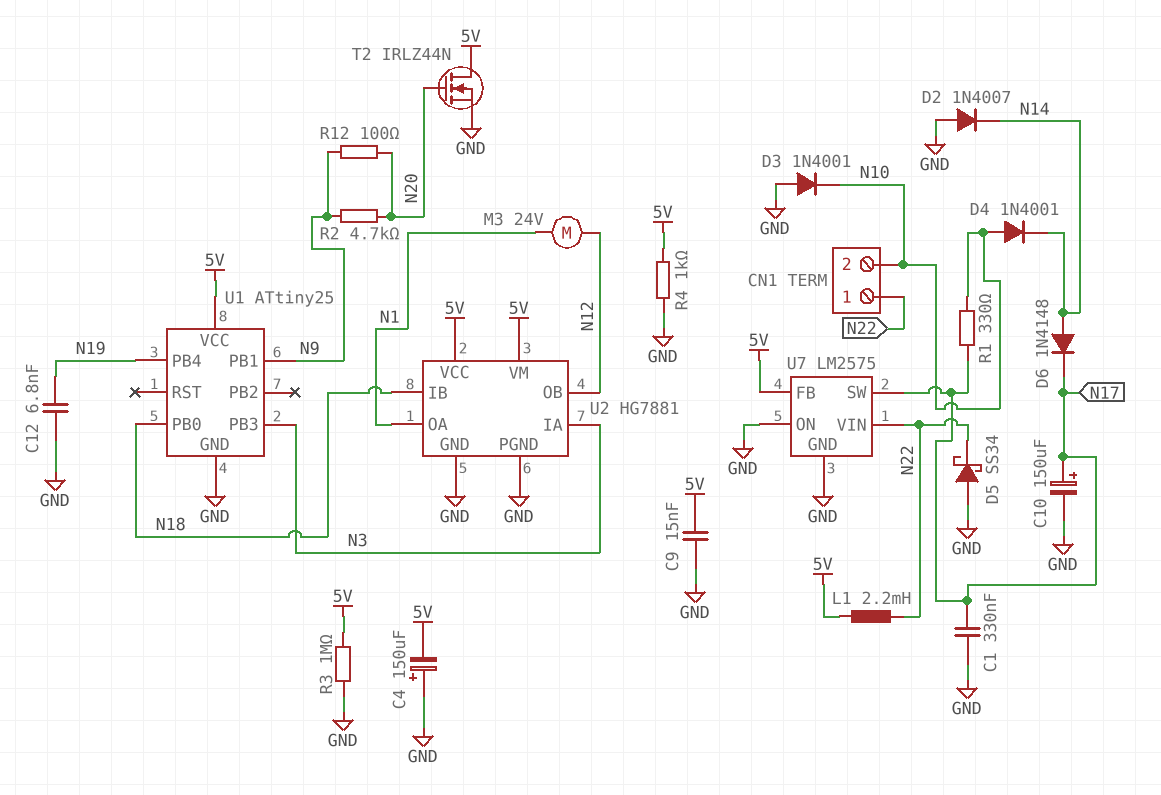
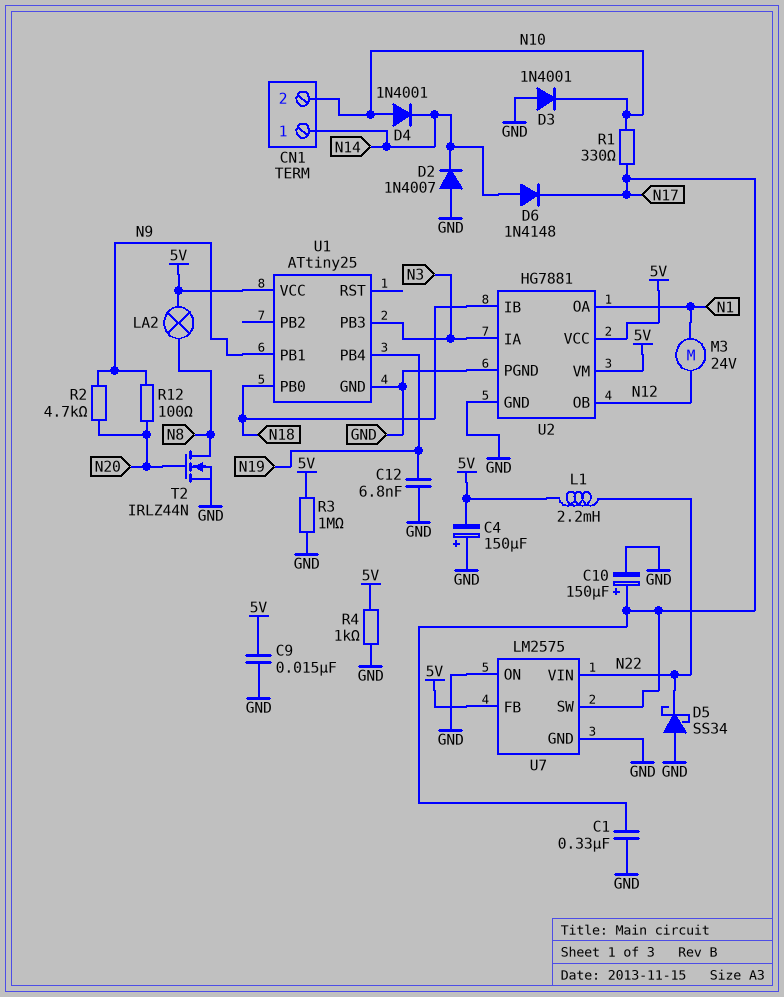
CN1 pin 1: N22 -> N14
LA2: none -> lamp (5V, N8)
T2: NMOS IRLZ44N (G N20, D 5V, S GND) -> NMOS IRLZ44N (G N20, D N8, S GND)

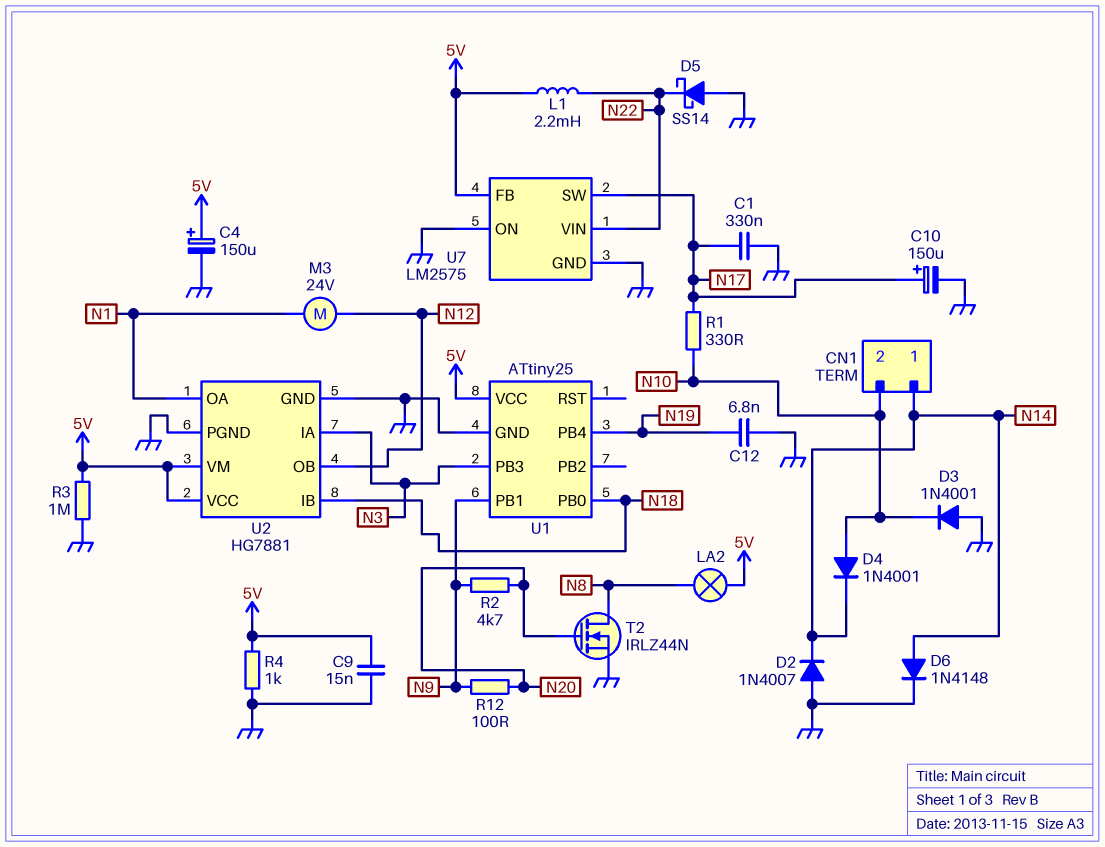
C4: 150uF (plus GND, minus 5V) -> 150uF (plus 5V, minus GND)
D5: schottky SS34 (A GND, K N22) -> schottky SS14 (A GND, K N22)
D6: diode 1N4148 (A N14, K N17) -> diode 1N4148 (A N14, K GND)

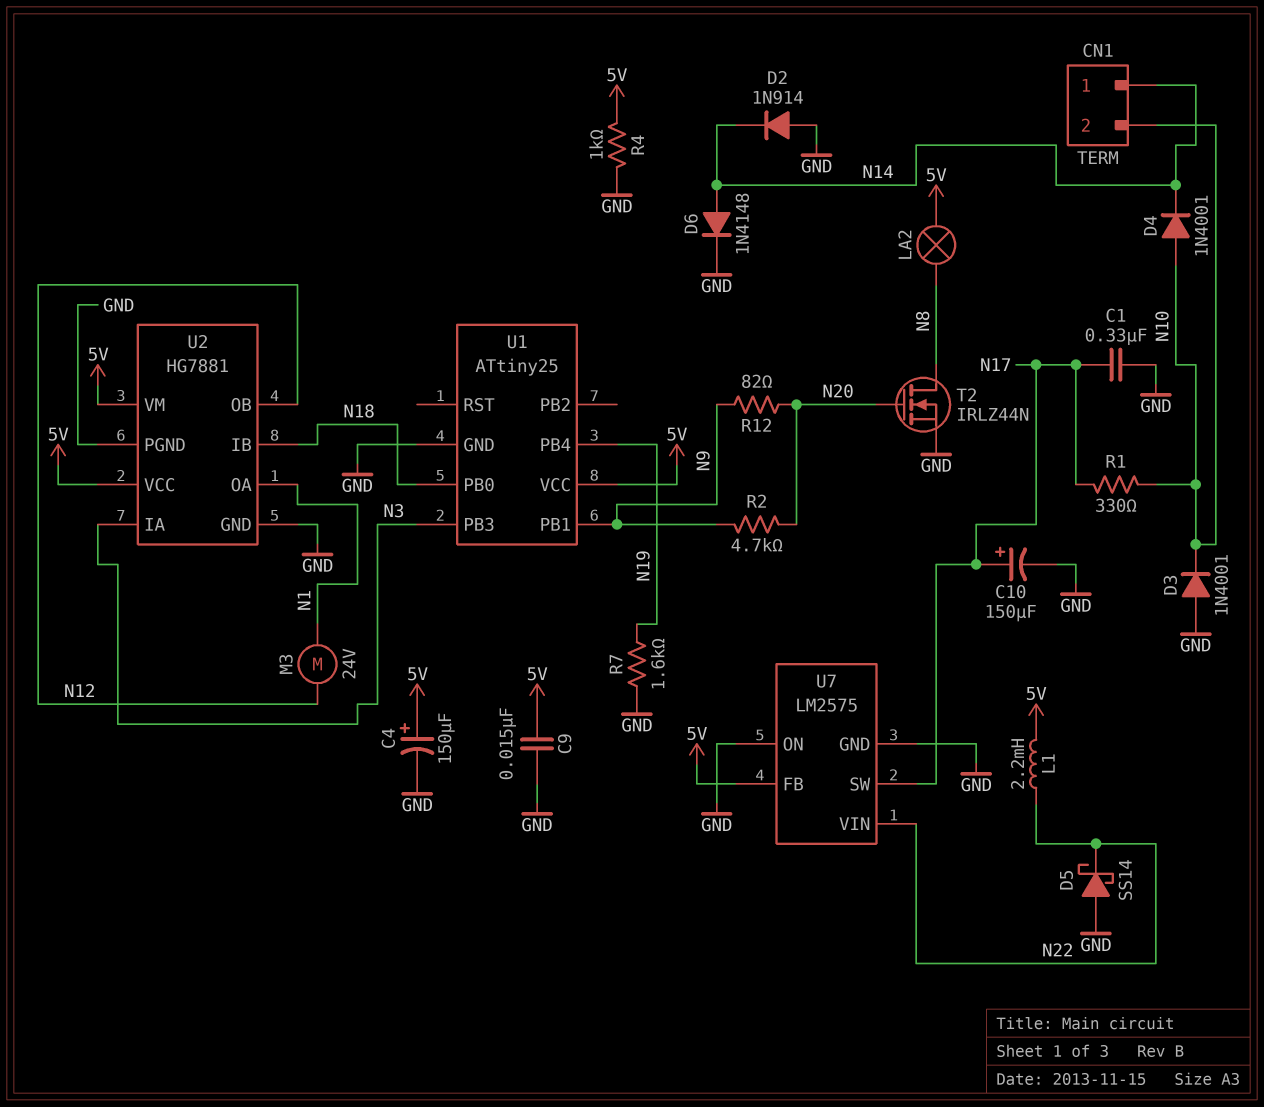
C12: 6.8nF (GND, N19) -> none
D2: diode 1N4007 (A GND, K N14) -> diode 1N914 (A GND, K N14)
R3: 1M (5V, GND) -> none
R7: none -> 1.6k (GND, N19)
R12: 100 (N9, N20) -> 82 (N9, N20)

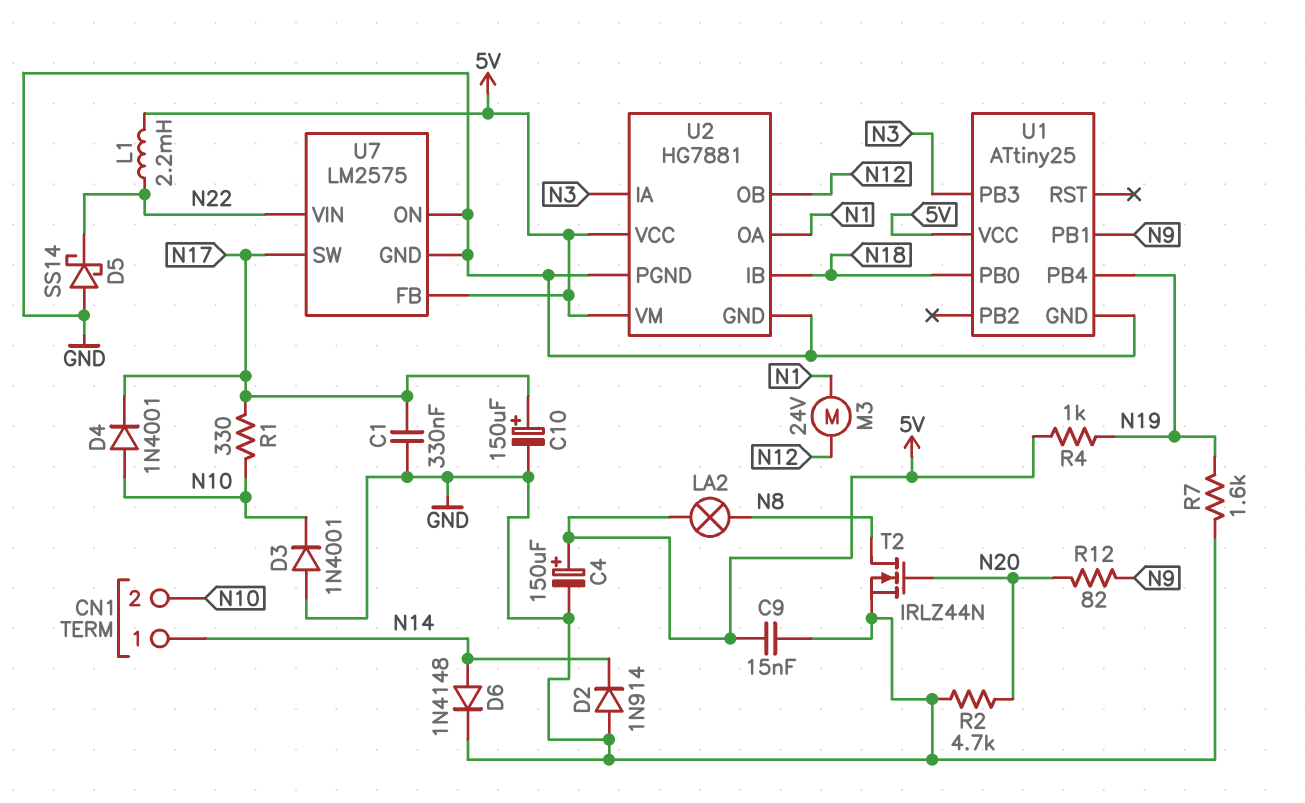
D4: diode 1N4001 (A N10, K N14) -> diode 1N4001 (A N10, K N17)
R2: 4.7k (N9, N20) -> 4.7k (GND, N20)
R4: 1k (5V, GND) -> 1k (5V, N19)

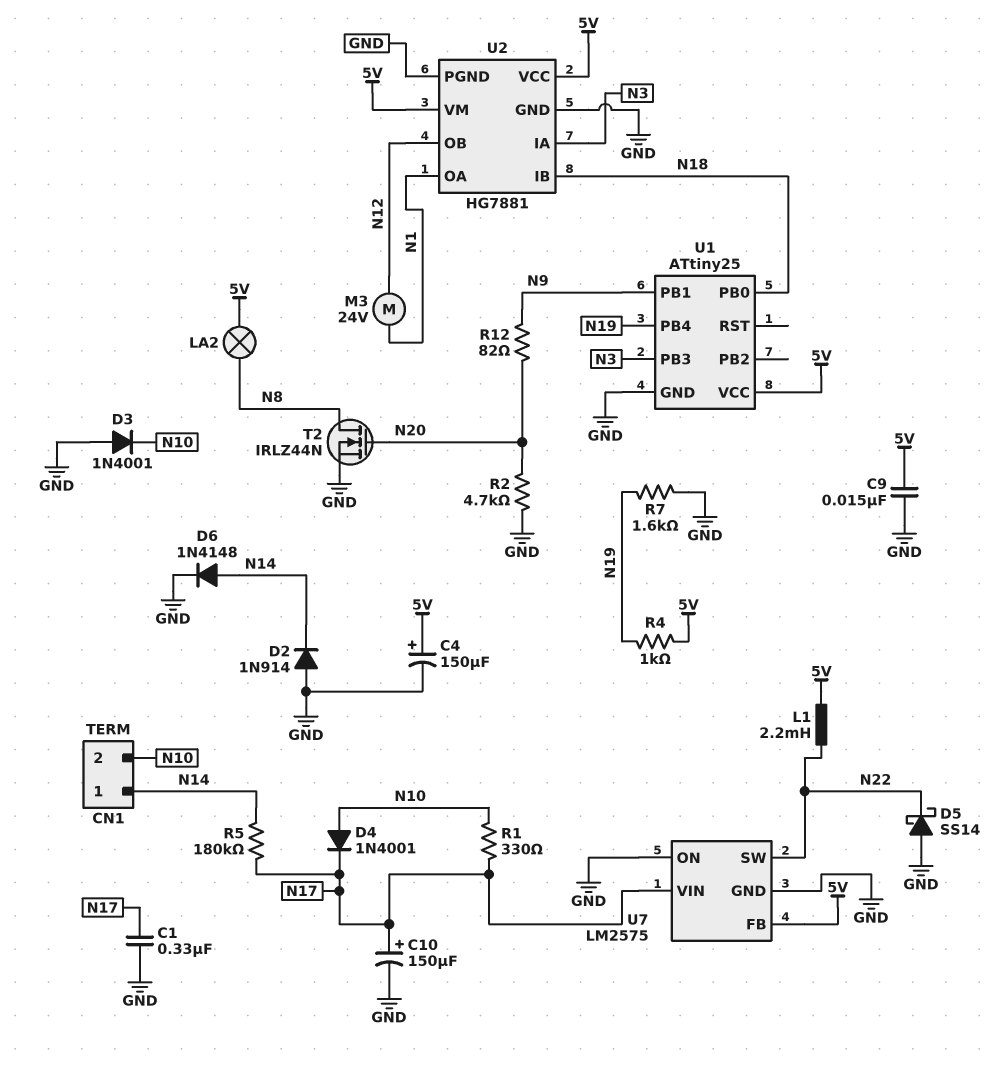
R5: none -> 180k (N14, N17)
U7 pin SW: N17 -> N22
U7 pin VIN: N22 -> N17

